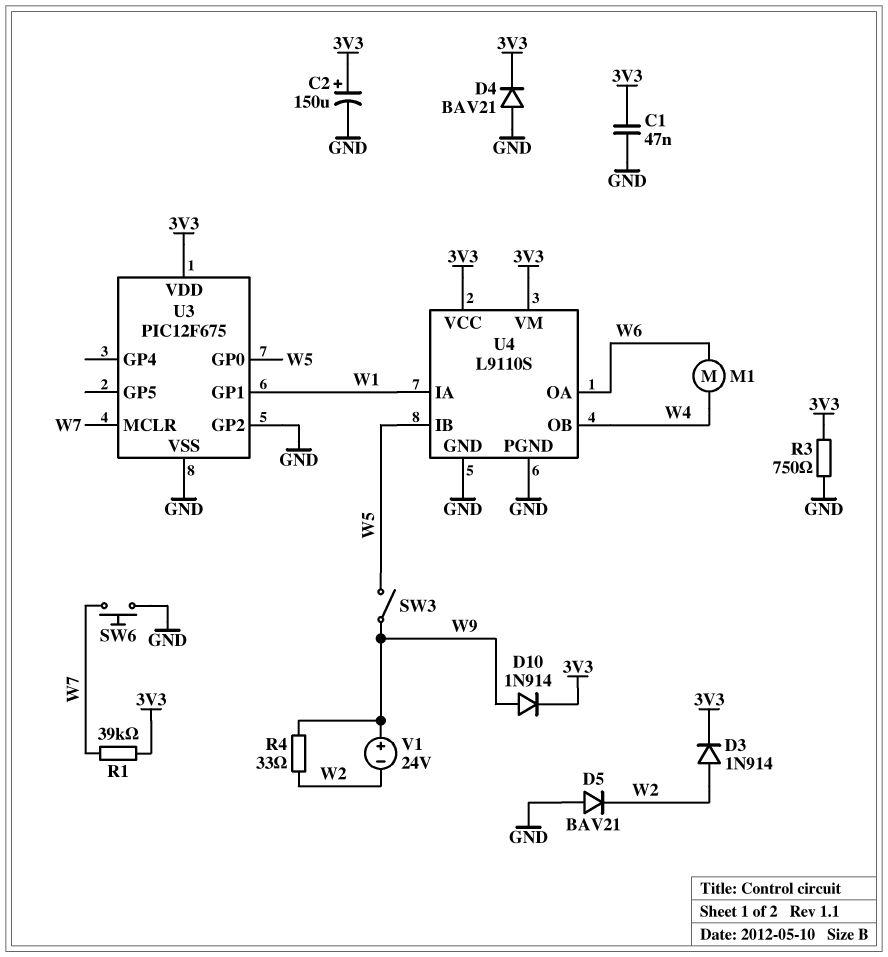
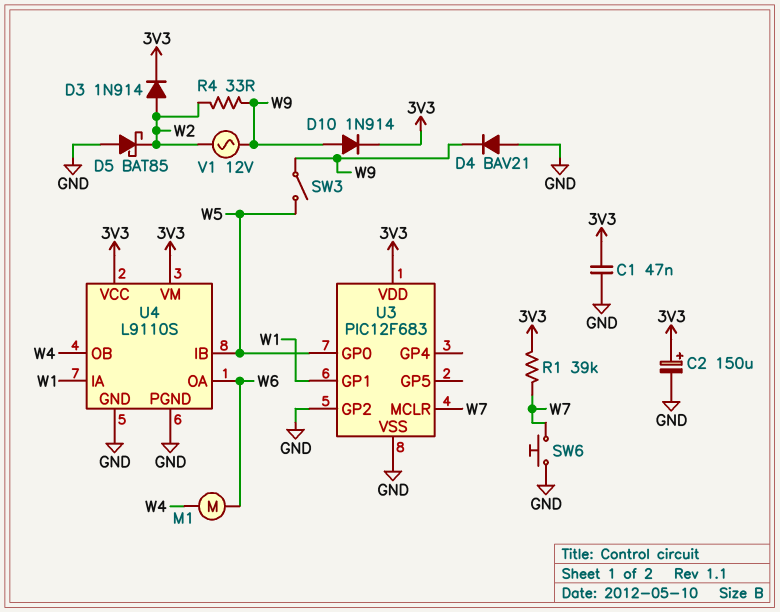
D4: diode BAV21 (A GND, K 3V3) -> diode BAV21 (A GND, K W9)
D5: diode BAV21 (A GND, K W2) -> schottky BAT85 (A GND, K W2)
R3: 750 (3V3, GND) -> none
U3: PIC12F675 -> PIC12F683
V1: 24V (plus W9, minus W2) -> AC 12V (W2, W9)

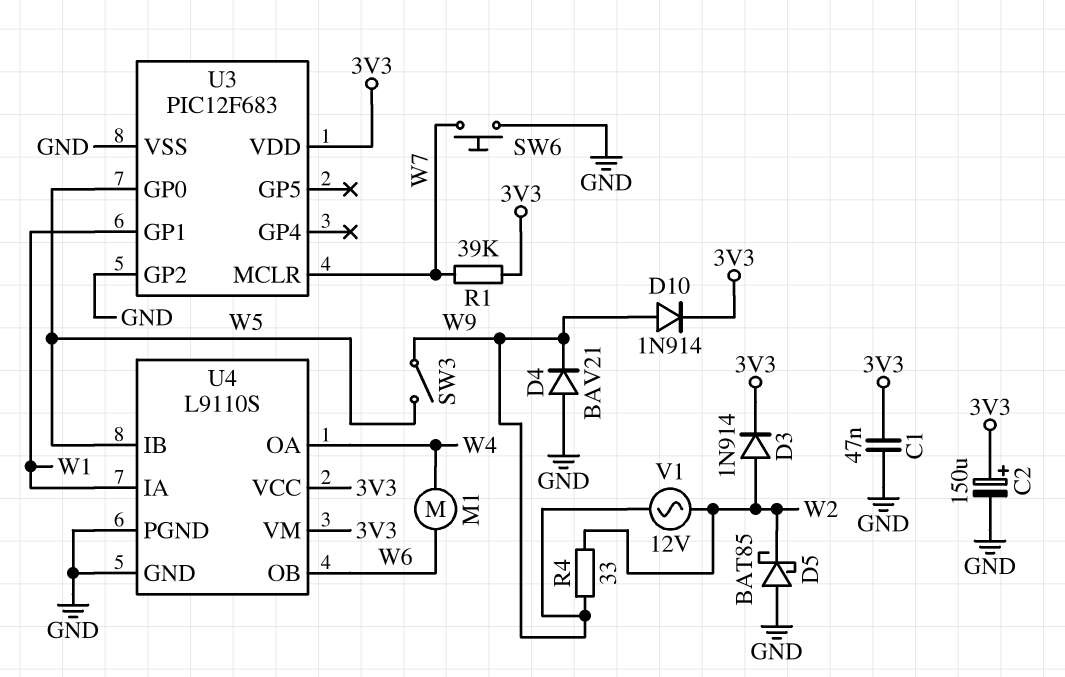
U4 pin OA: W6 -> W4
U4 pin OB: W4 -> W6

